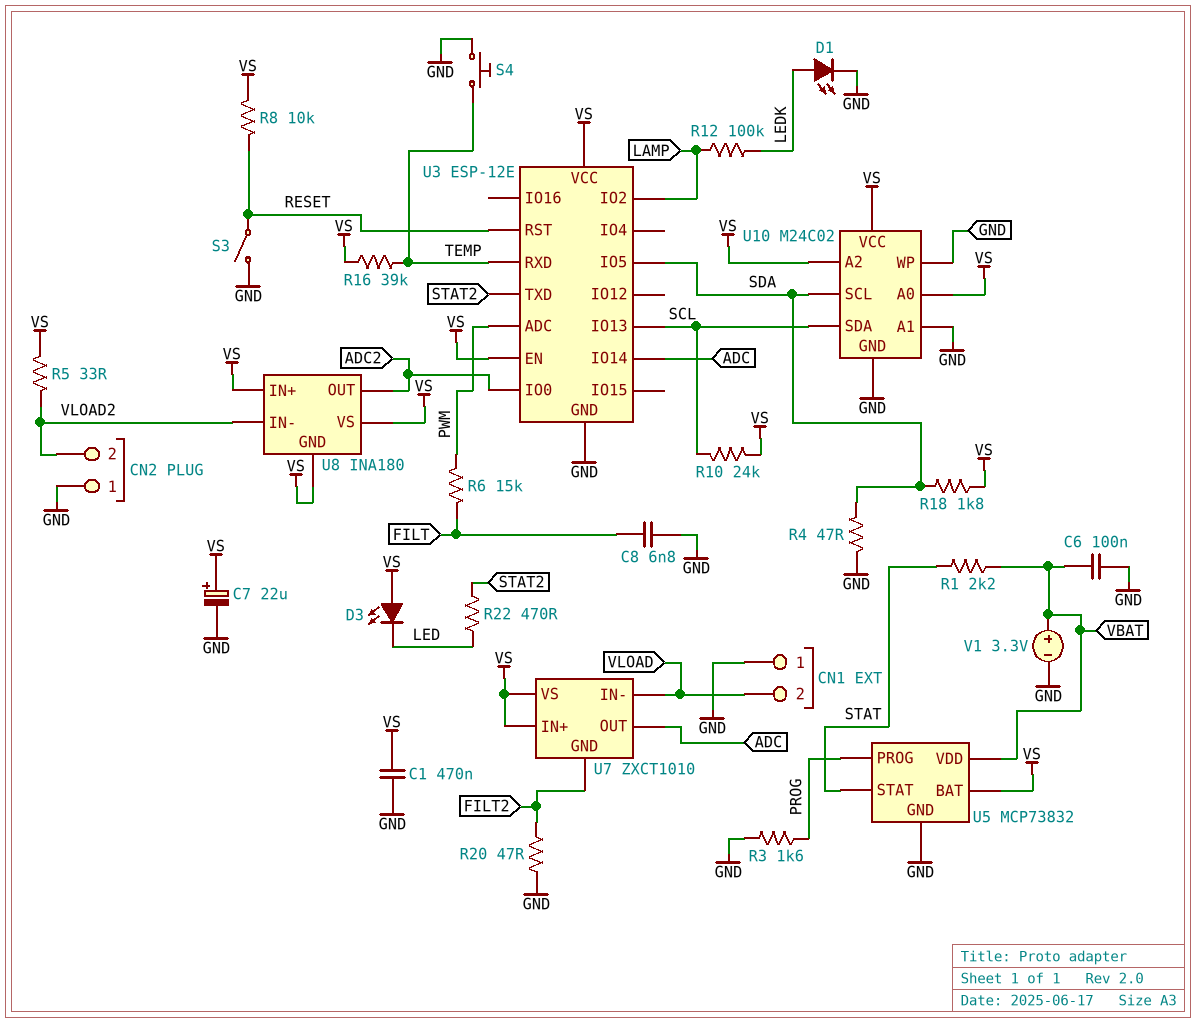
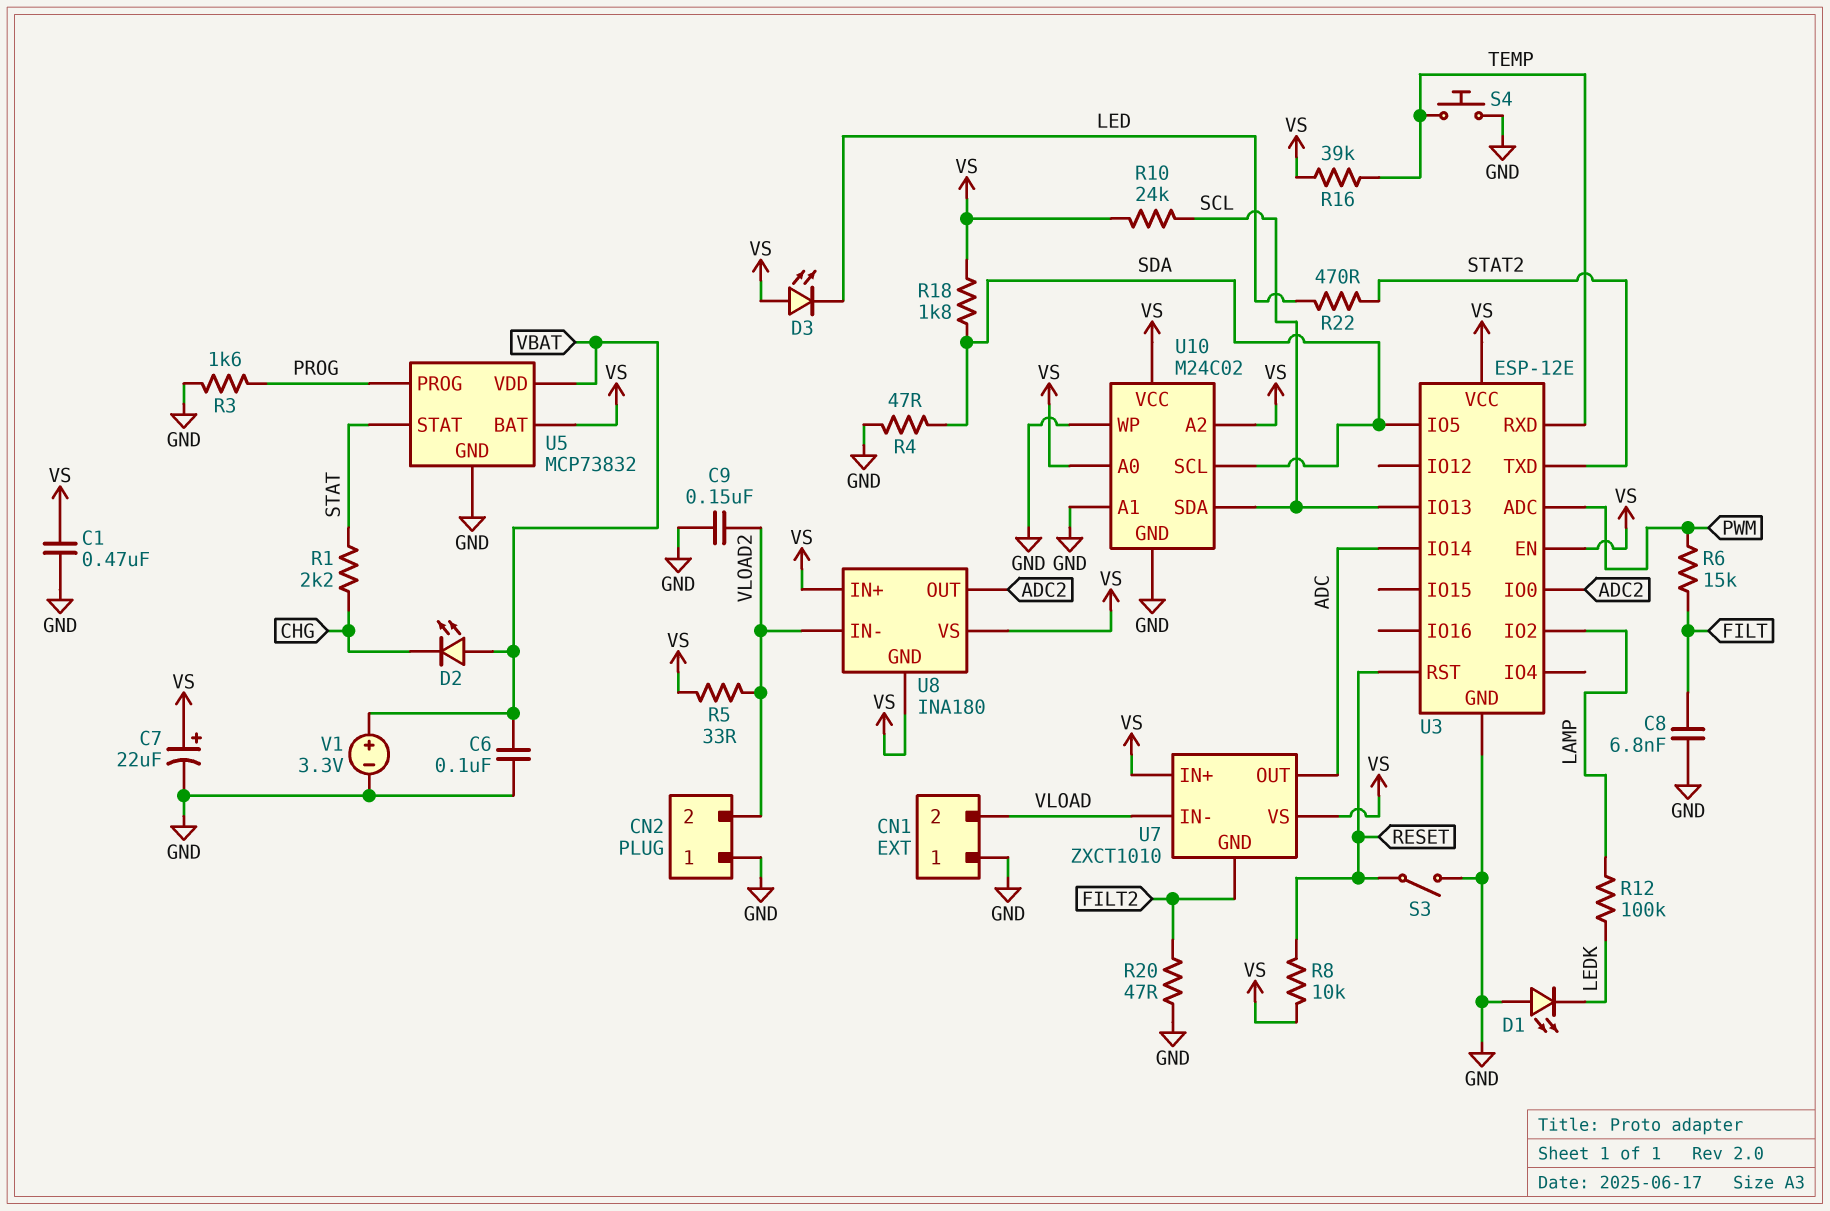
C9: none -> 150nF (GND, VLOAD2)
D1: LED (A LEDK, K GND) -> LED (A GND, K LEDK)
D2: none -> LED (A VBAT, K CHG)
R1: 2.2k (STAT, VBAT) -> 2.2k (CHG, STAT)

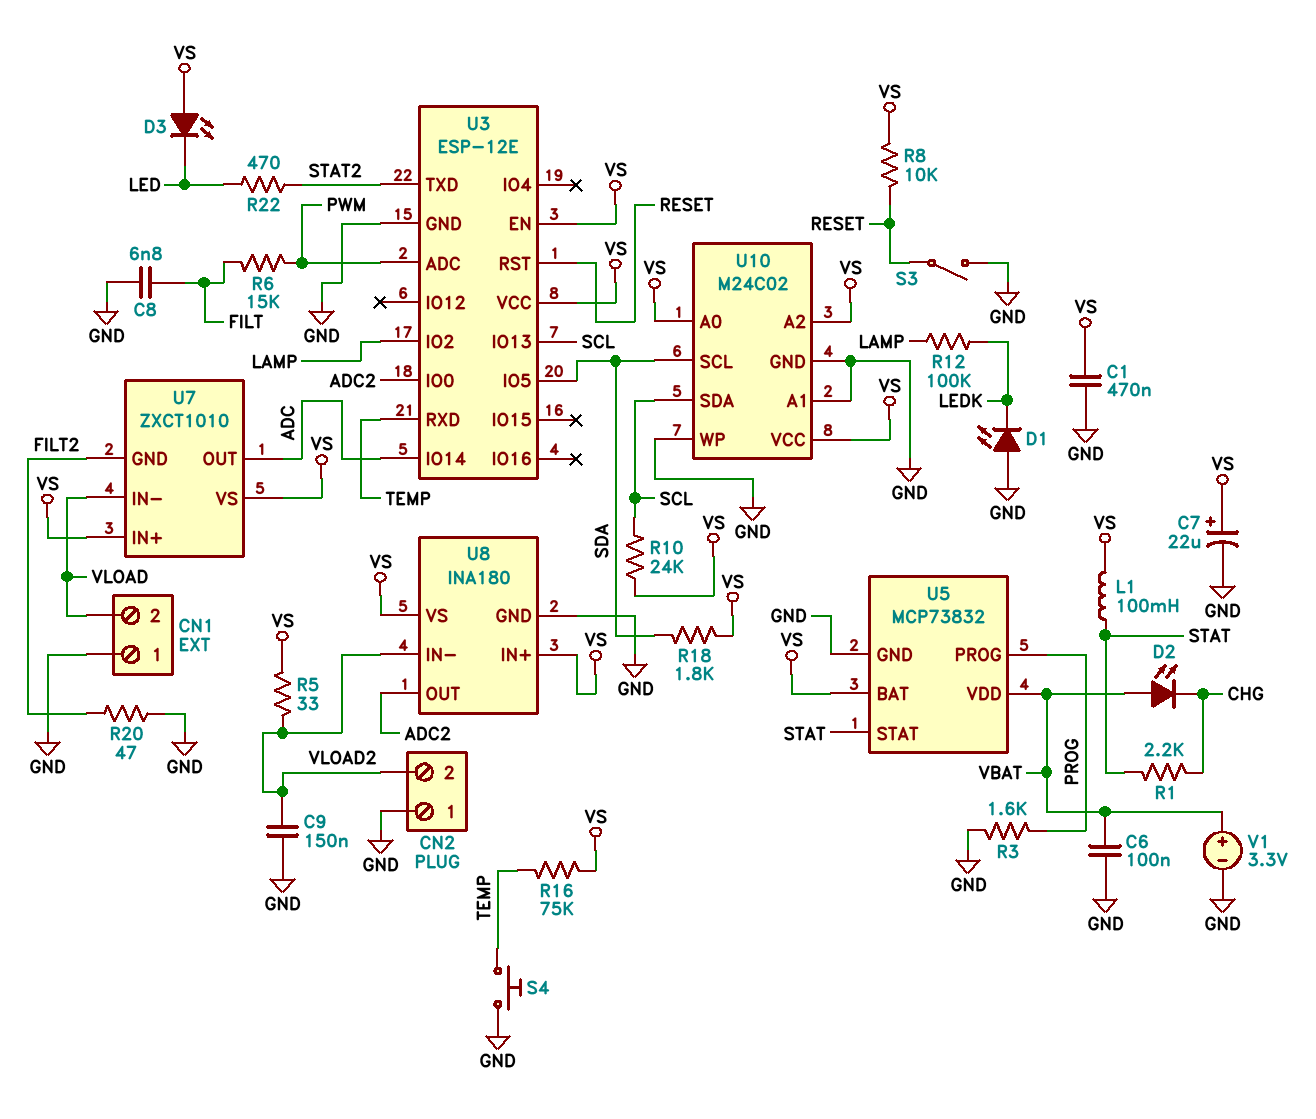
L1: none -> 100mH (STAT, VS)
R4: 47 (GND, SDA) -> none
R16: 39k (TEMP, VS) -> 75k (TEMP, VS)
U8 pin GND: VS -> GND

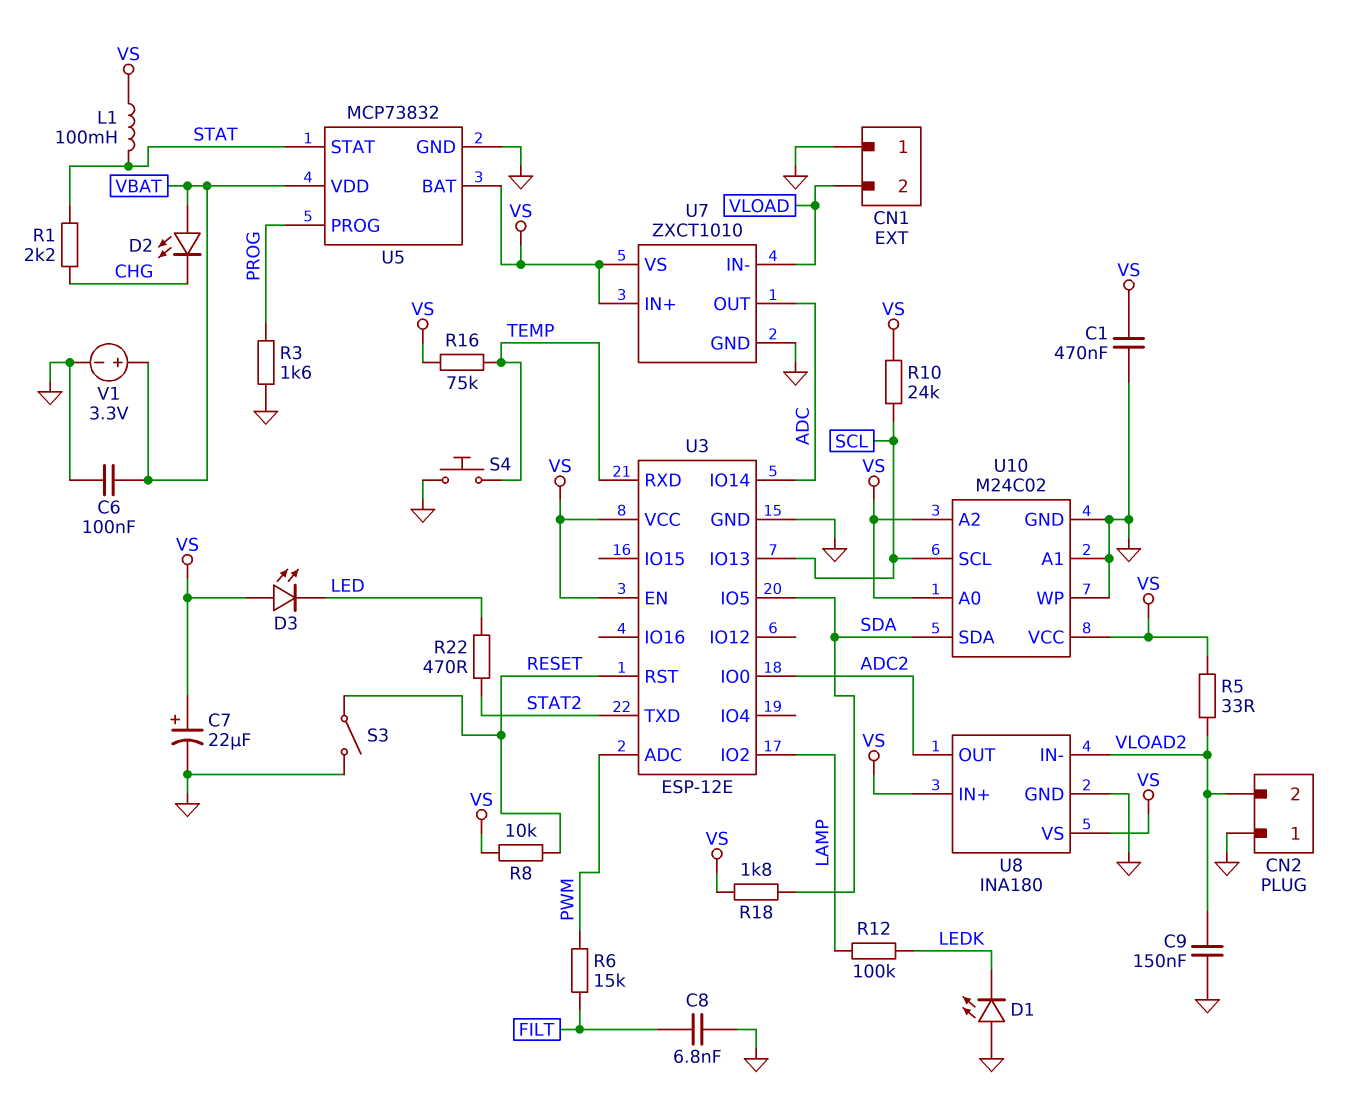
R20: 47 (FILT2, GND) -> none
U7 pin GND: FILT2 -> GND
U10 pin SCL: SDA -> SCL
U10 pin SDA: SCL -> SDA

